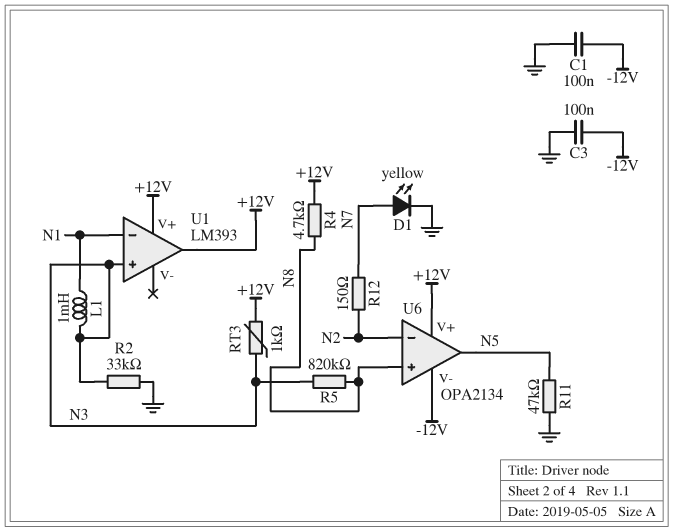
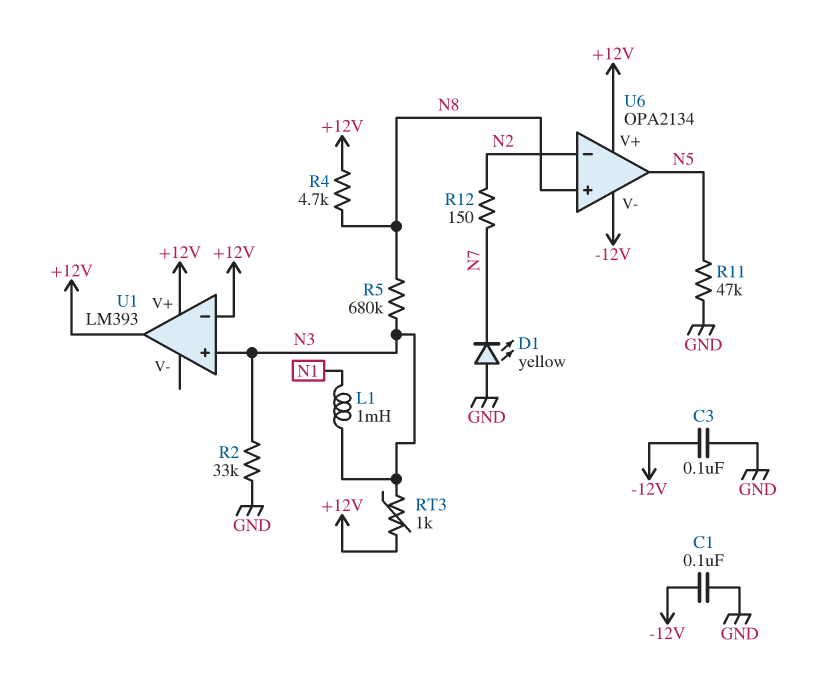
D1: LED yellow (A N7, K GND) -> LED yellow (A GND, K N7)
R5: 820k (N3, N8) -> 680k (N3, N8)
U1 pin in-: N1 -> +12V

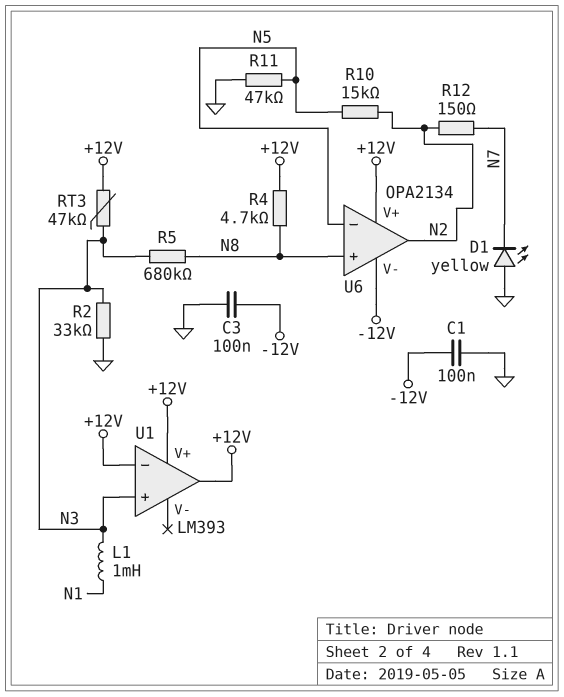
R10: none -> 15k (N2, N5)
RT3: 1k (+12V, N3) -> 47k (+12V, N3)
U6 pin in-: N2 -> N5
U6 pin out: N5 -> N2

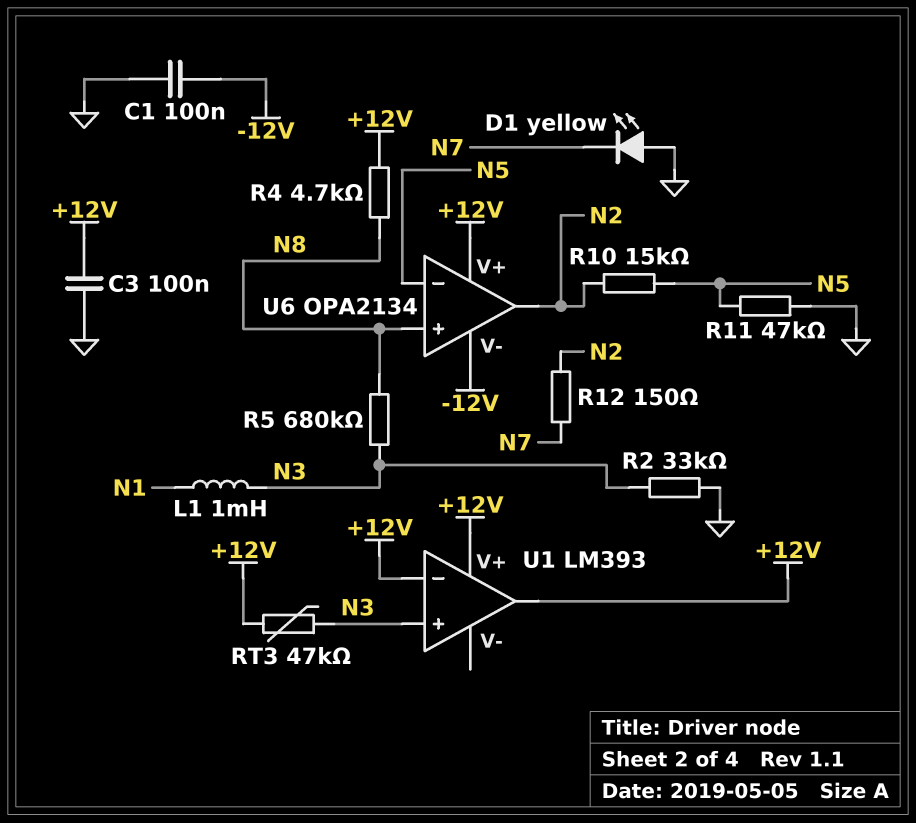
C3: 100nF (-12V, GND) -> 100nF (+12V, GND)

